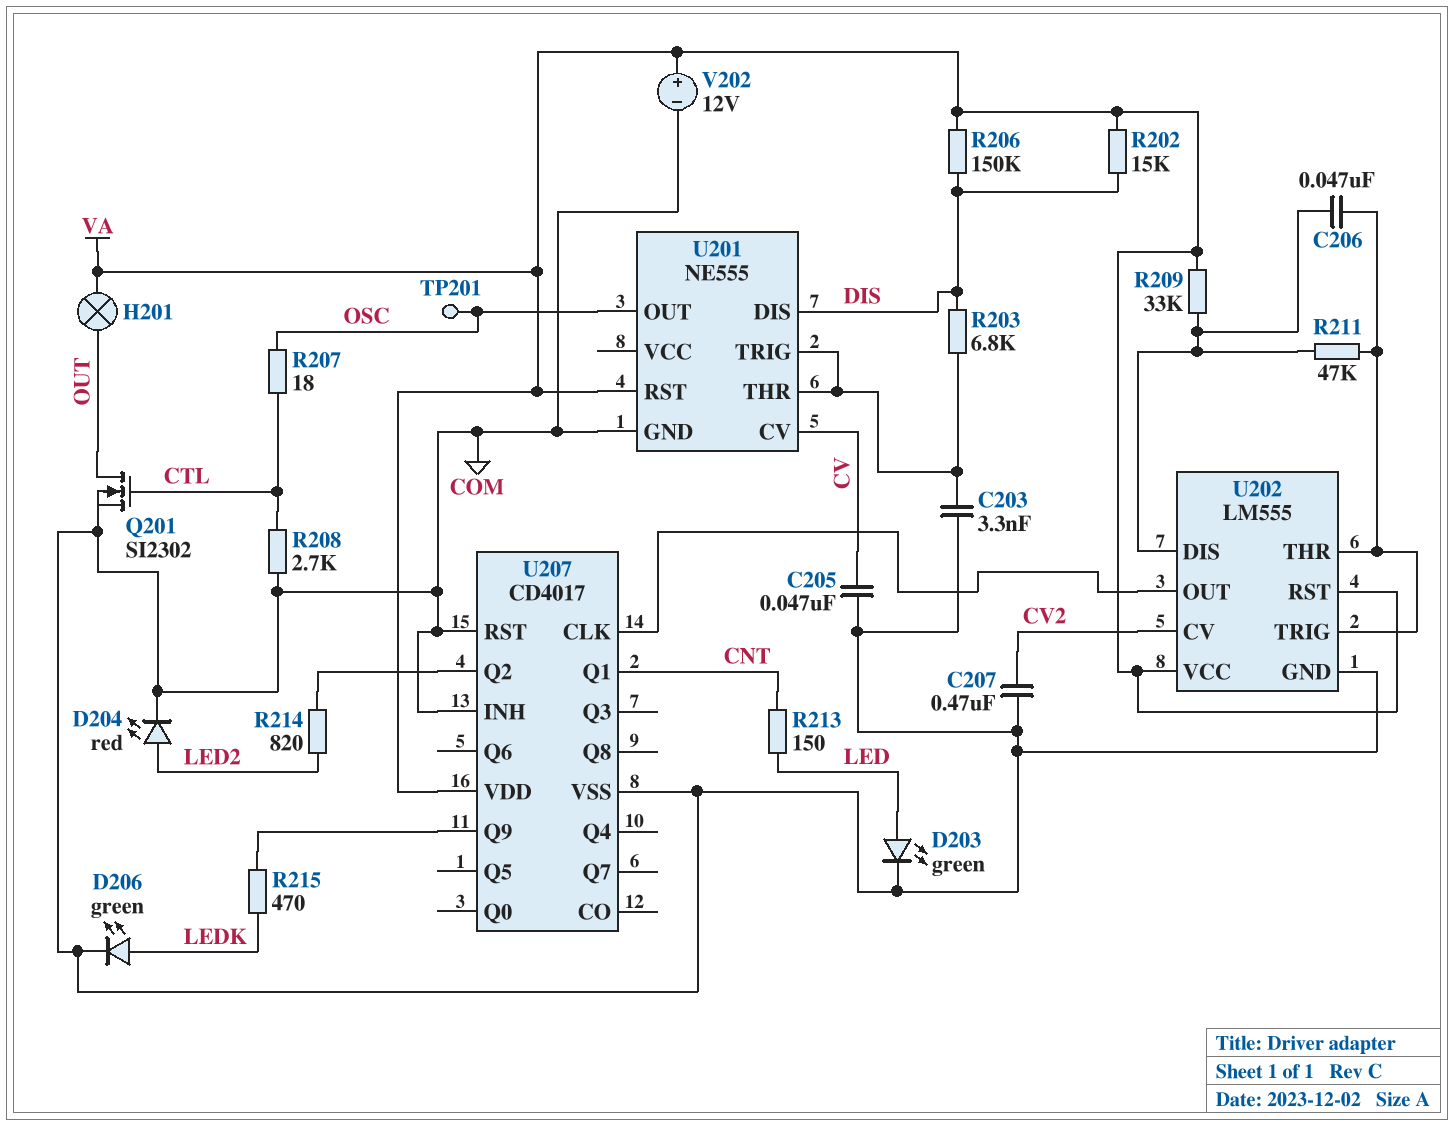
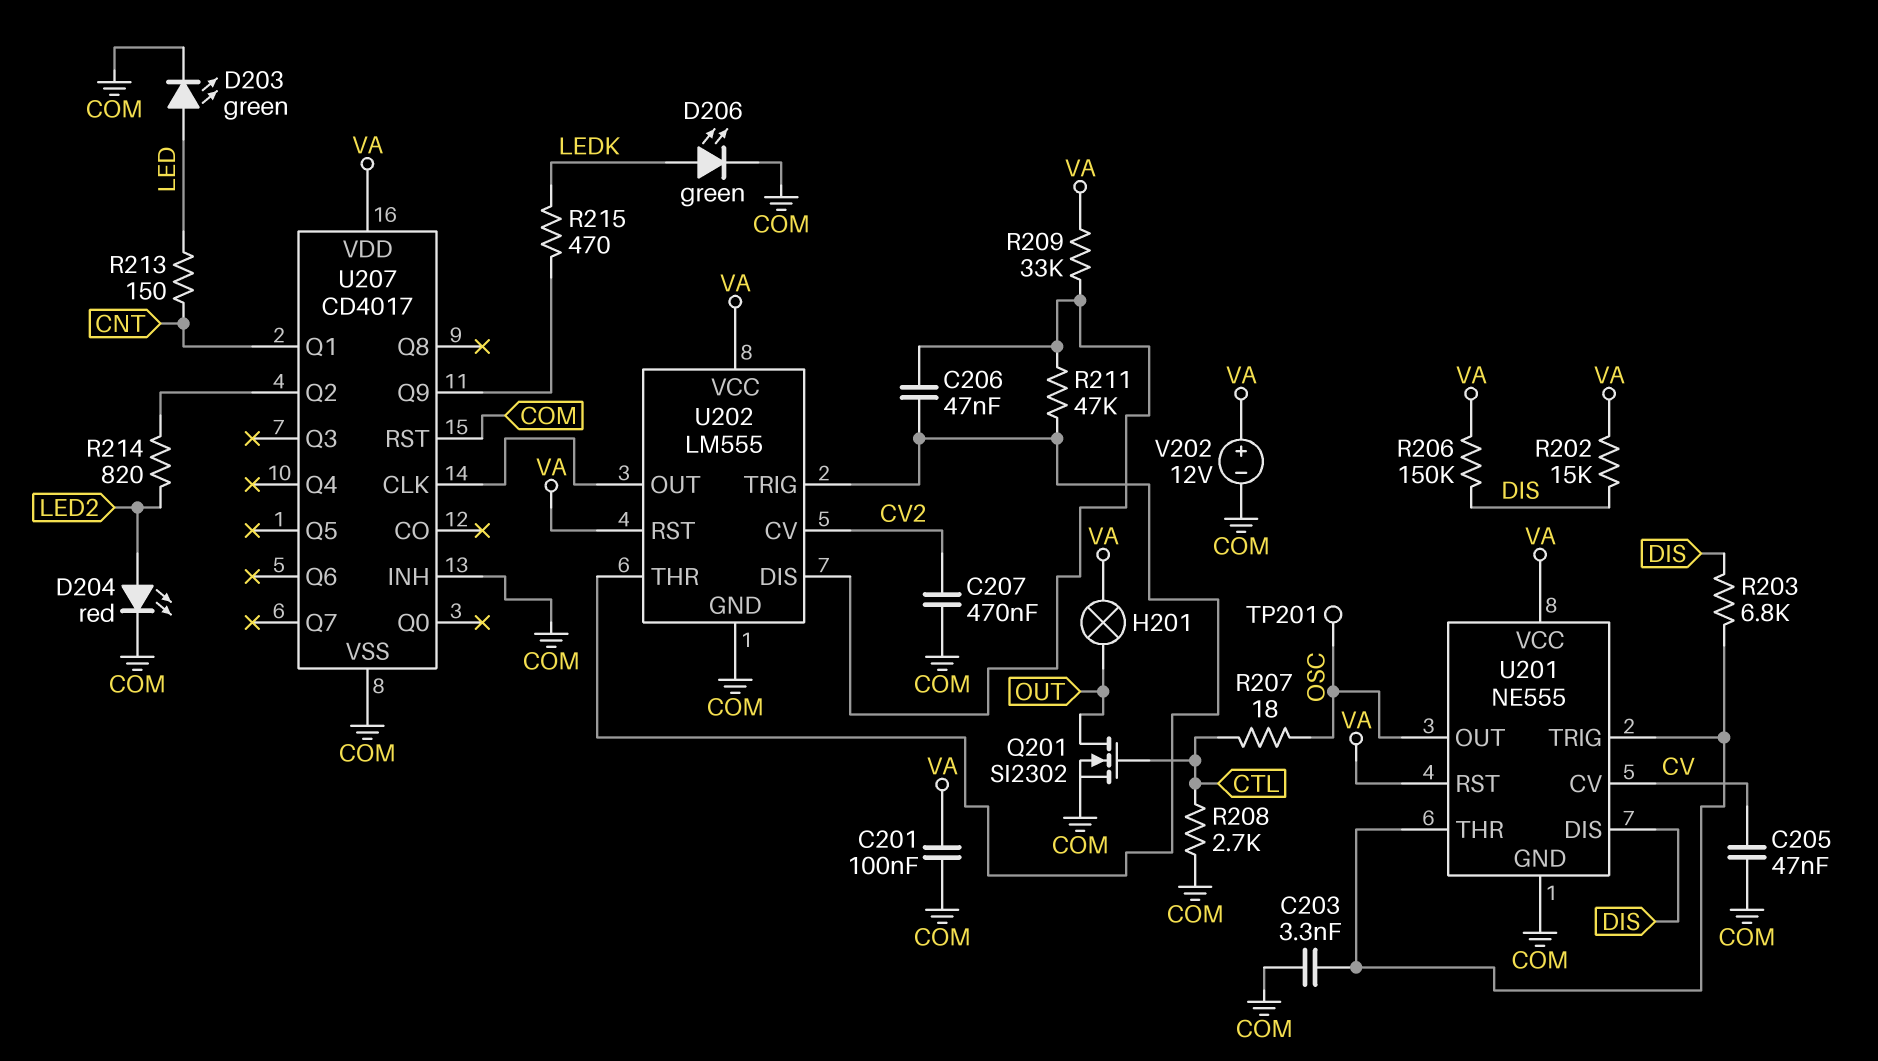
C201: none -> 100nF (COM, VA)
U201 pin VCC: none -> VA

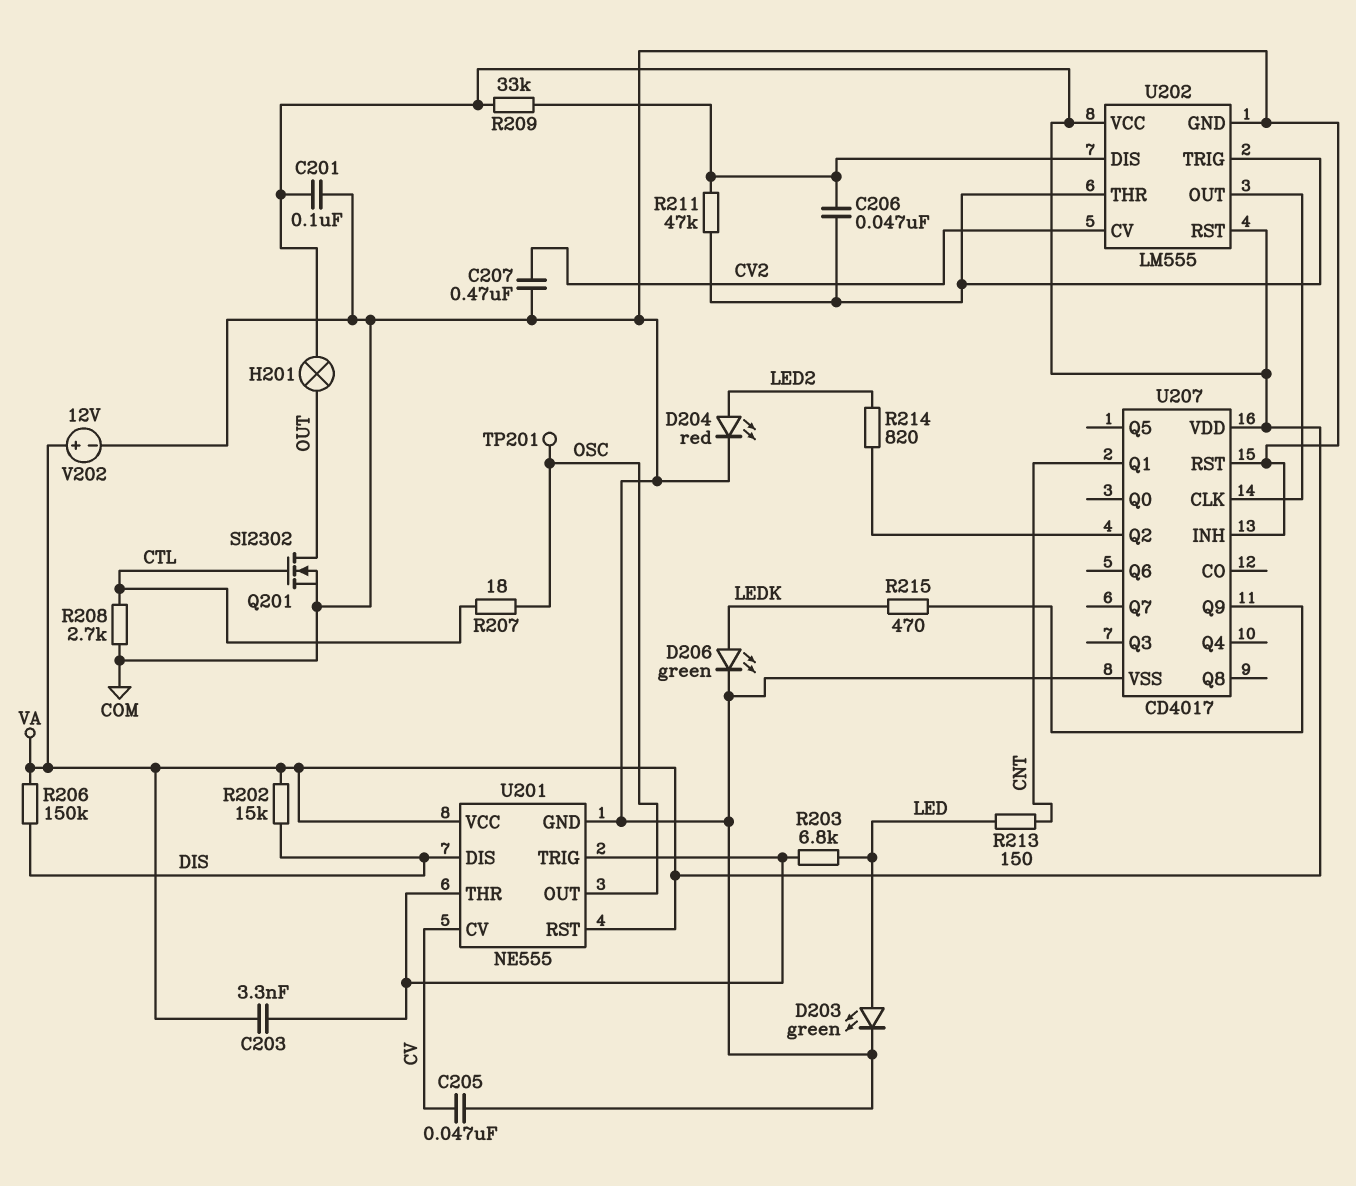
C203: 3.3nF (COM, U201/THR) -> 3.3nF (U201/THR, VA)
R203: 6.8k (DIS, U201/THR) -> 6.8k (LED, U201/THR)

